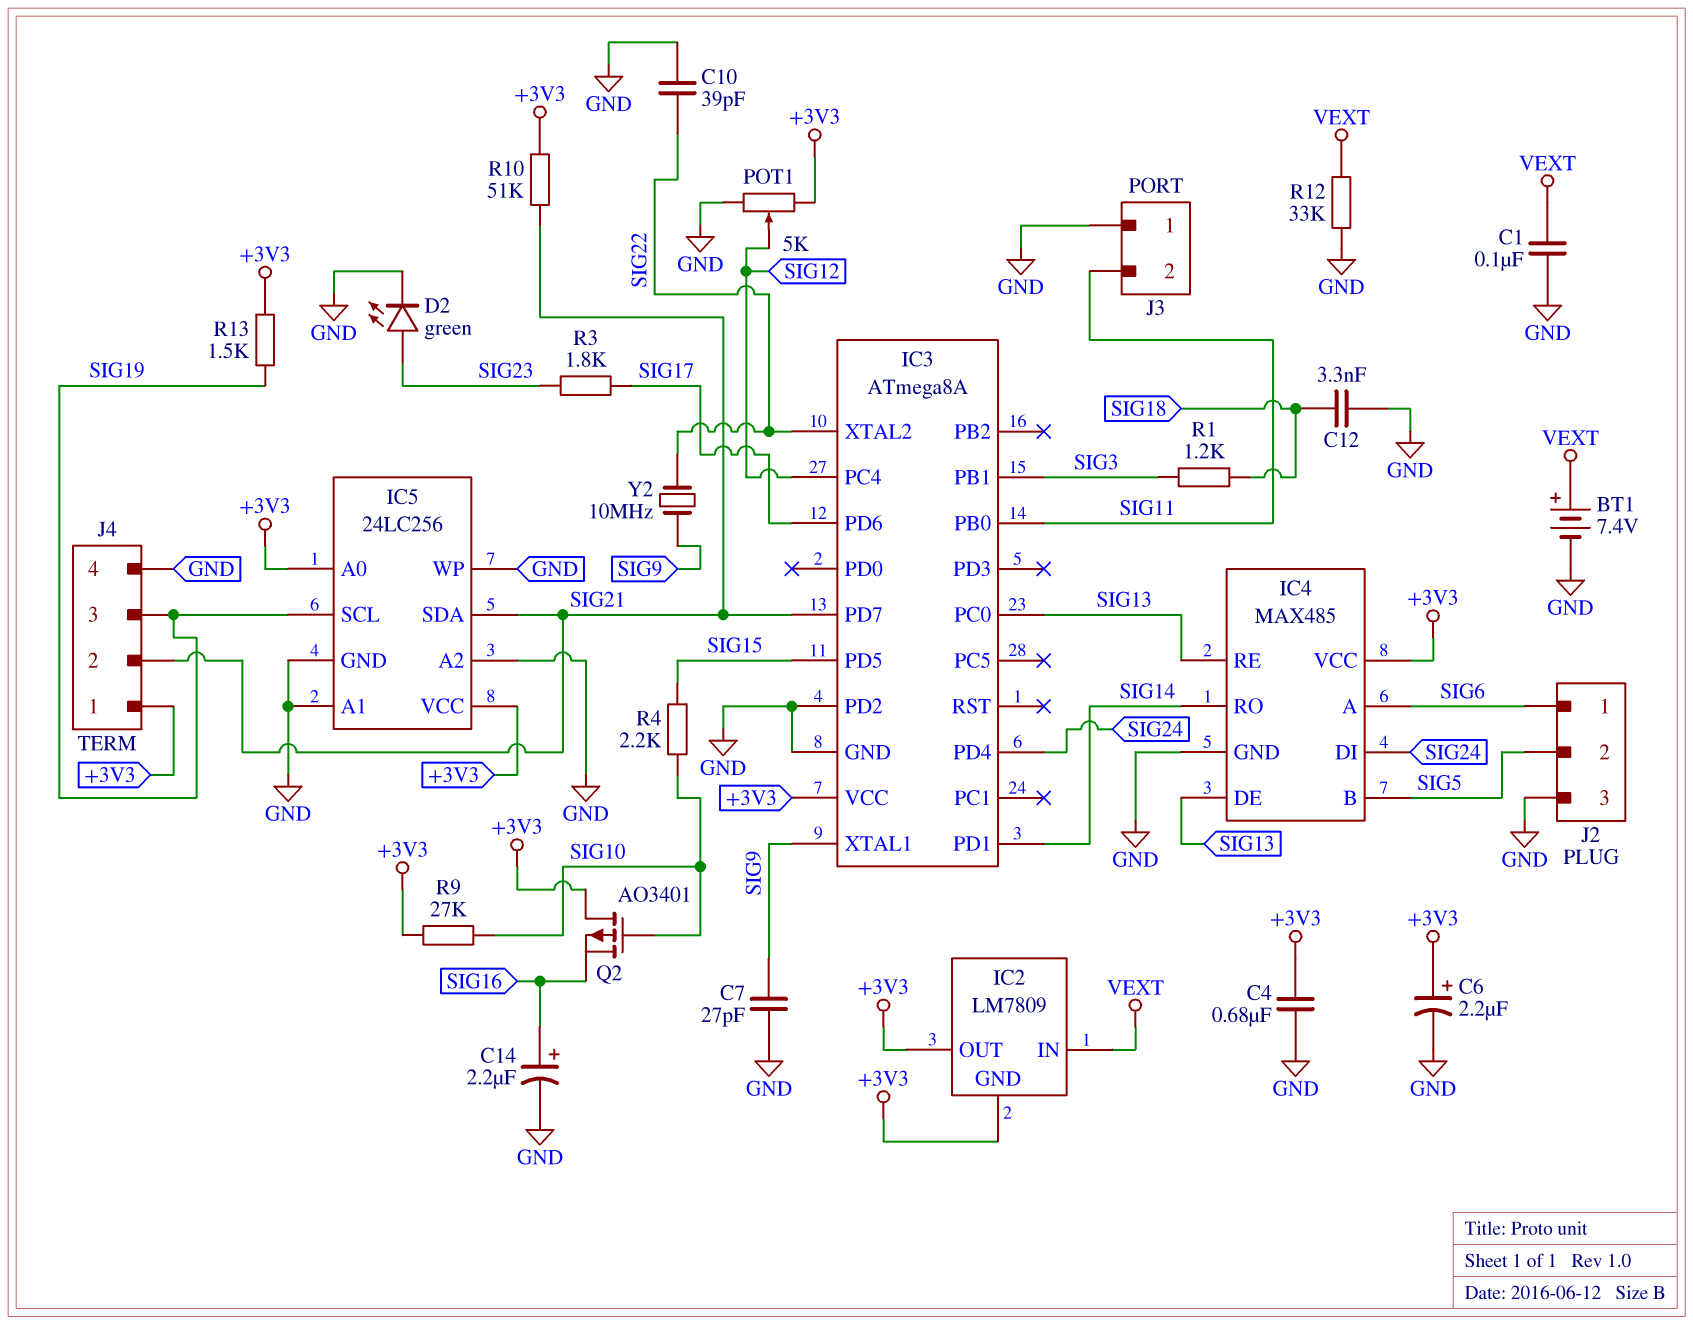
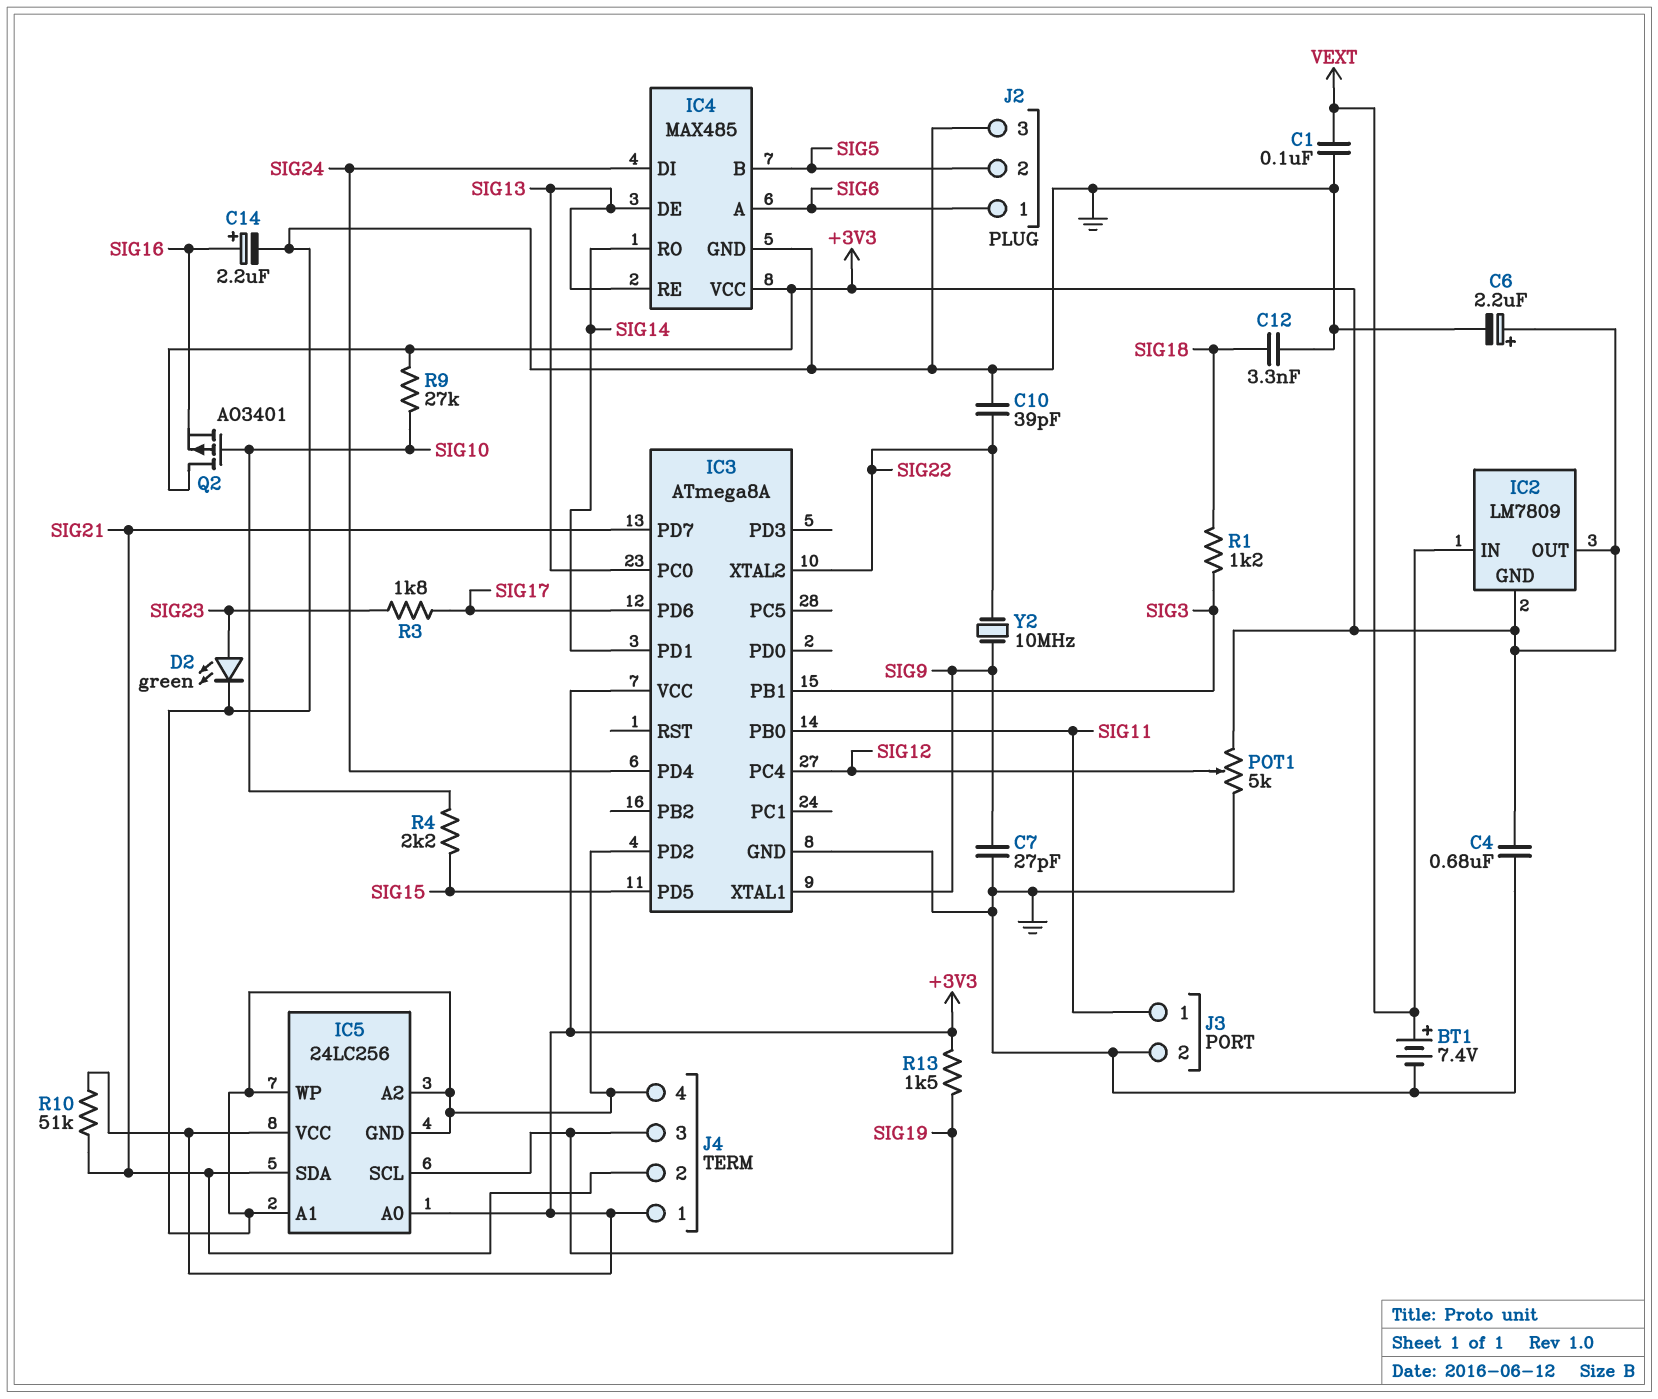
J3 pin 1: GND -> SIG11
J3 pin 2: SIG11 -> GND
R12: 33k (GND, VEXT) -> none

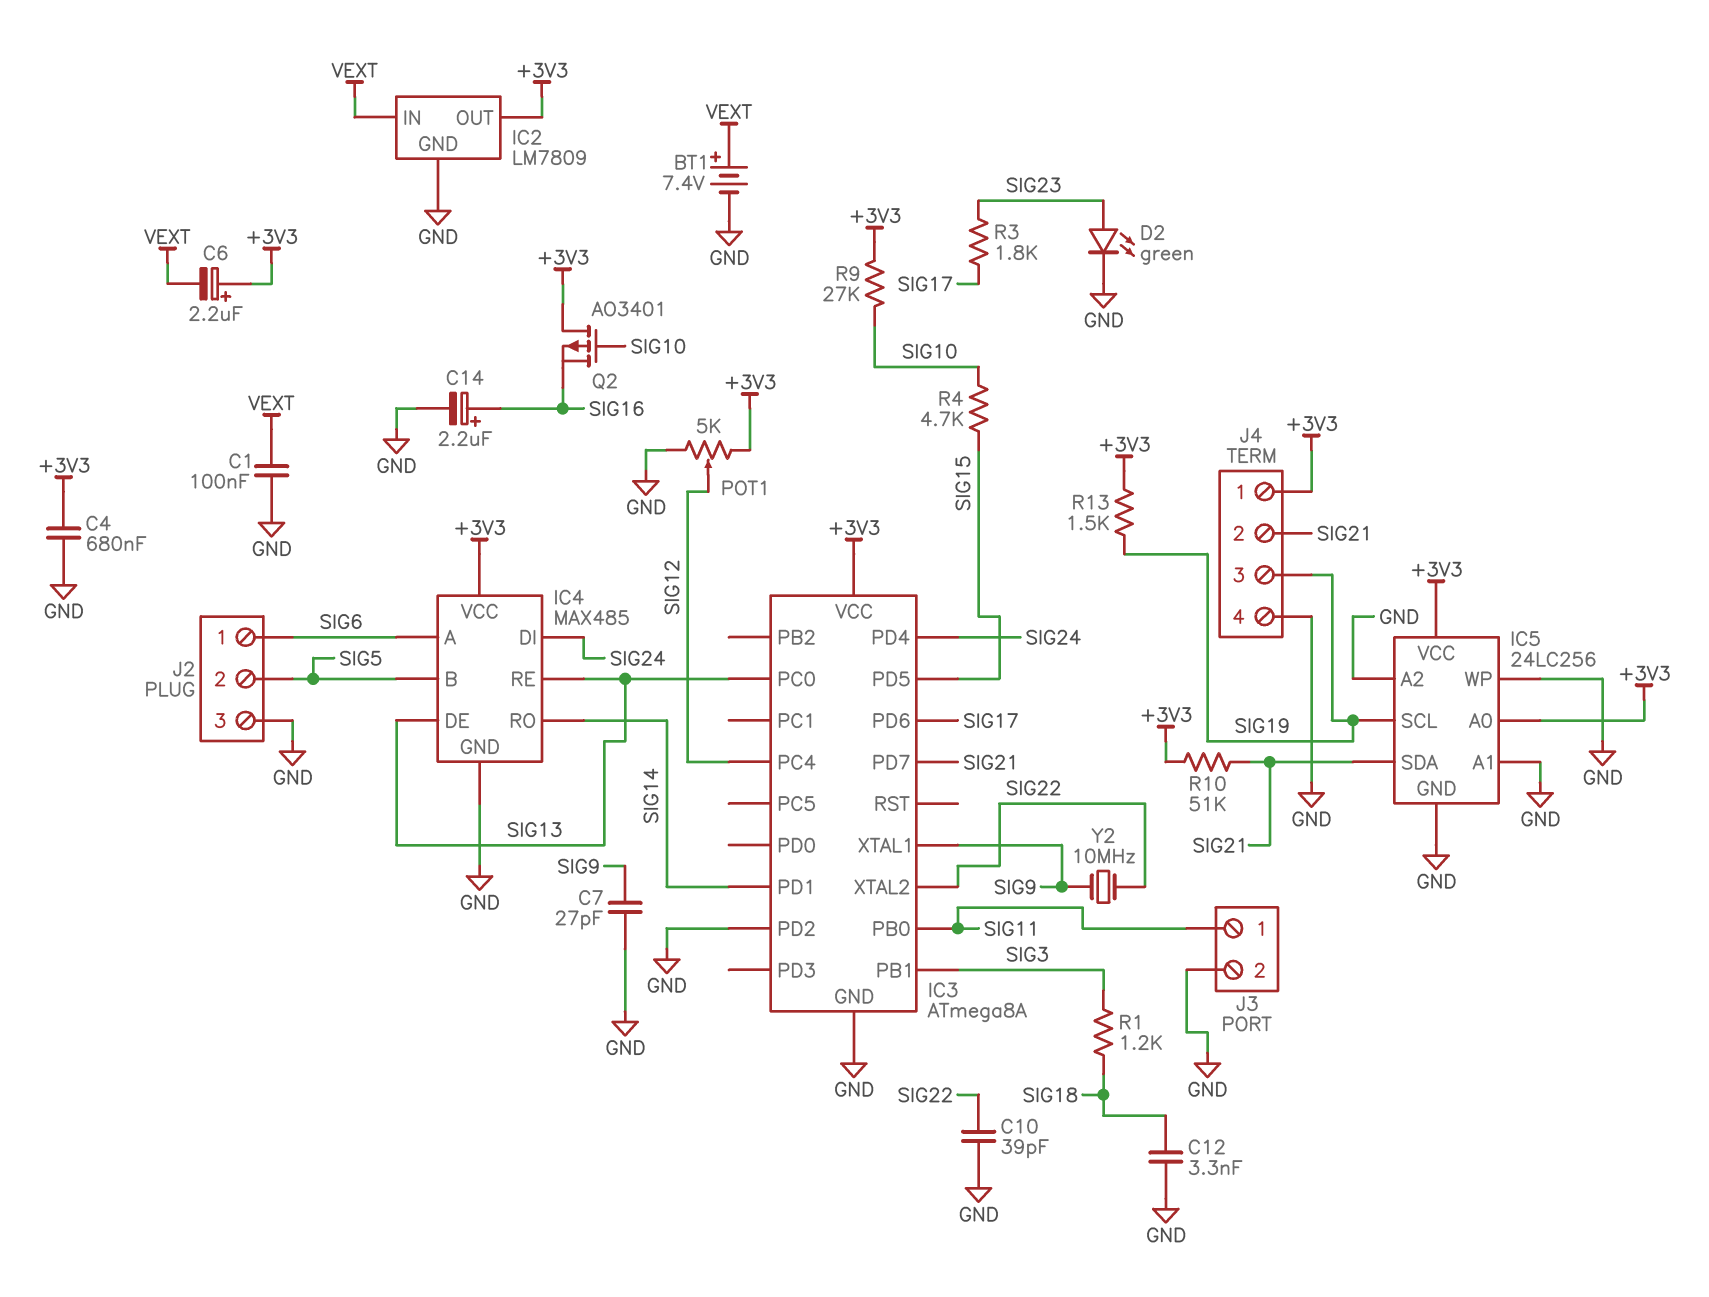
C6: 2.2uF (plus +3V3, minus GND) -> 2.2uF (plus +3V3, minus VEXT)
IC2 pin GND: +3V3 -> GND
R4: 2.2k (SIG10, SIG15) -> 4.7k (SIG10, SIG15)

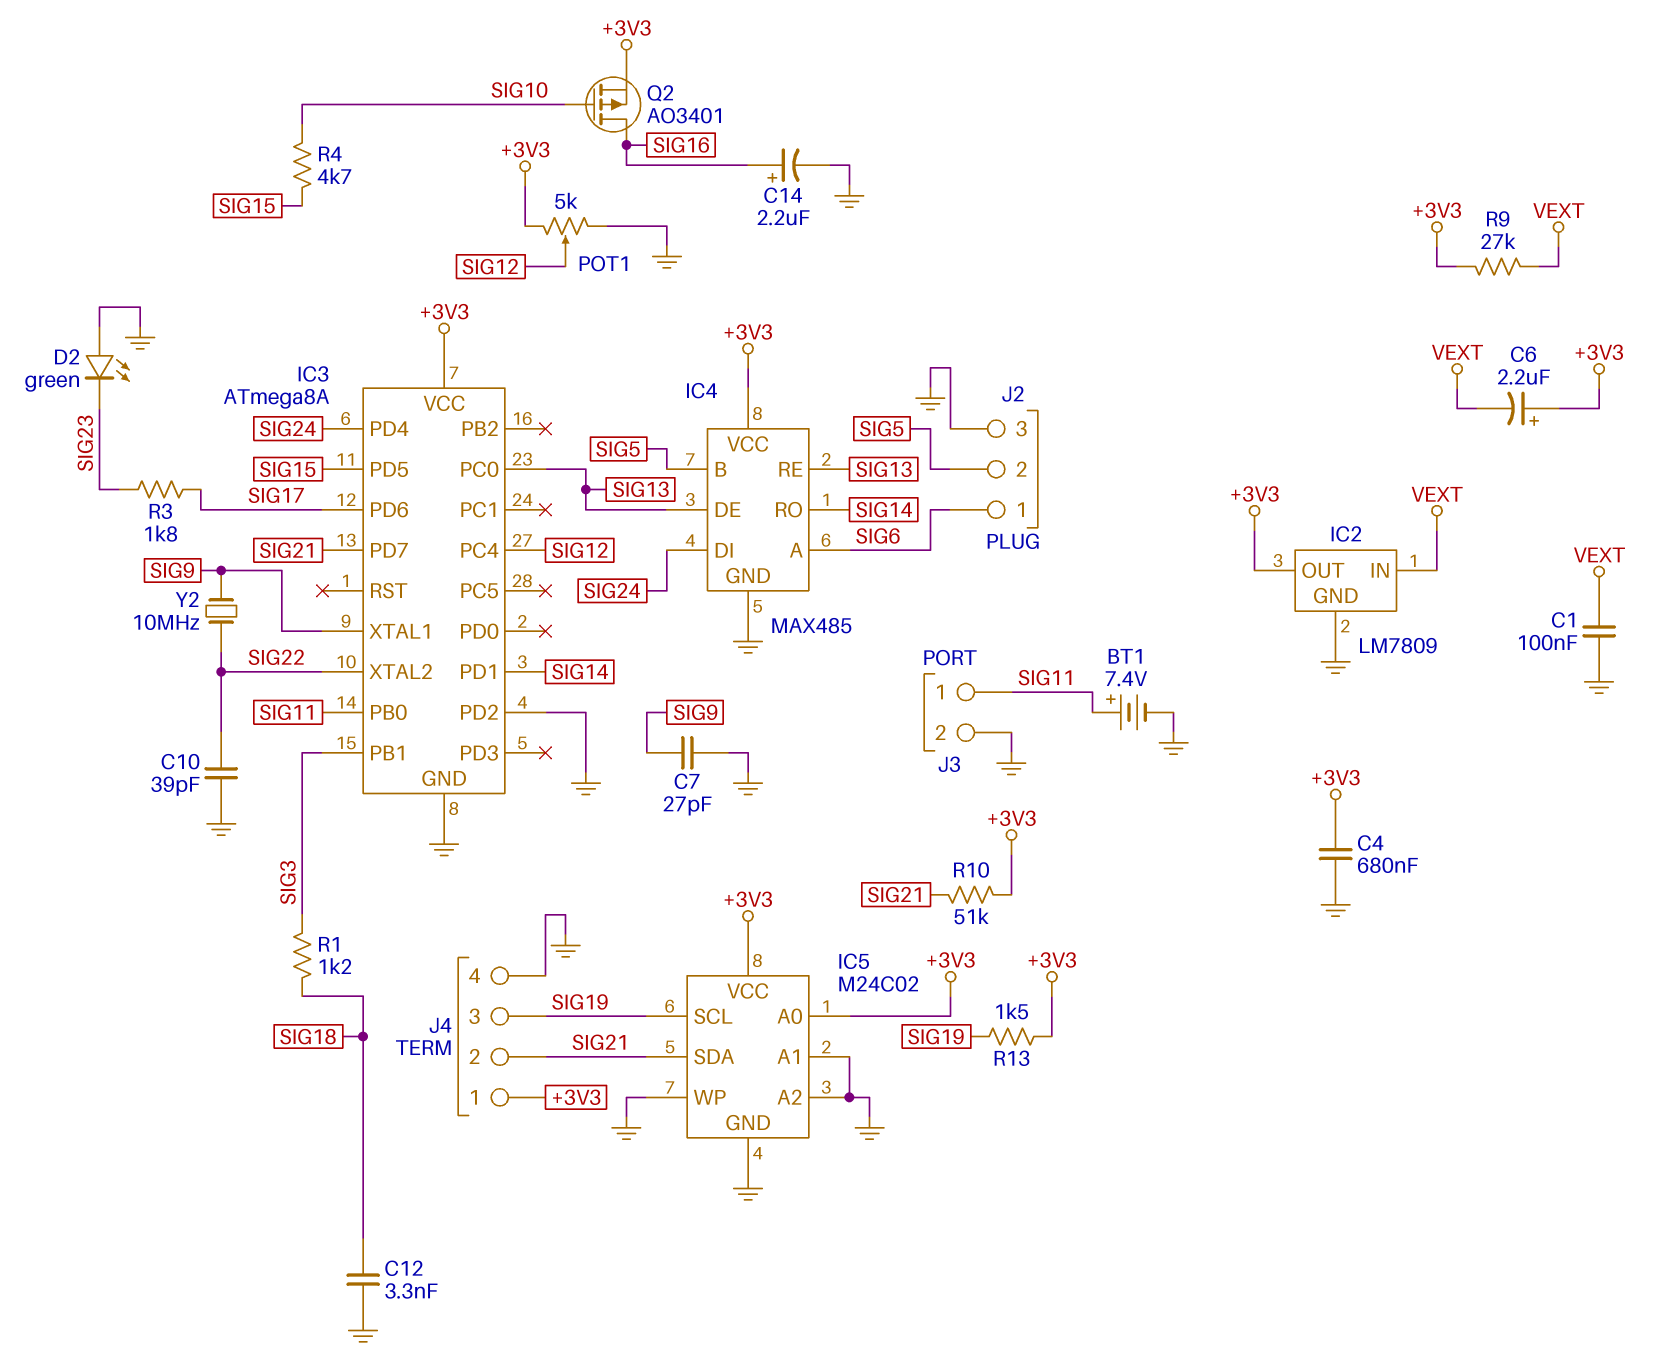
BT1: 7.4V (plus VEXT, minus GND) -> 7.4V (plus SIG11, minus GND)
D2: LED green (A SIG23, K GND) -> LED green (A GND, K SIG23)
IC5: 24LC256 -> M24C02
Q2: PMOS AO3401 (G SIG10, D +3V3, S SIG16) -> PMOS AO3401 (G SIG10, D SIG16, S +3V3)
R9: 27k (+3V3, SIG10) -> 27k (+3V3, VEXT)

